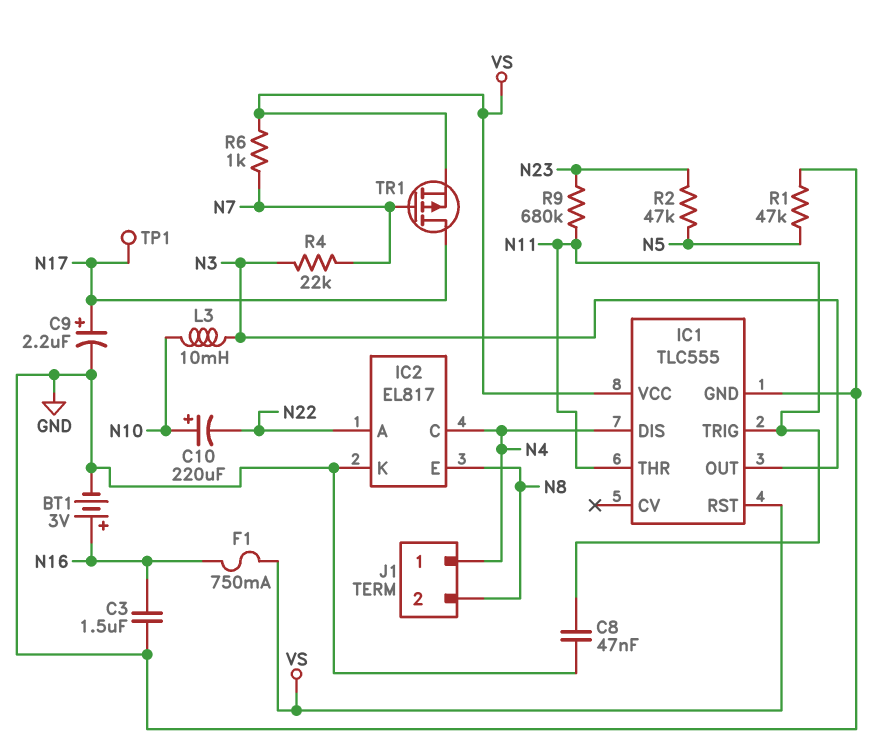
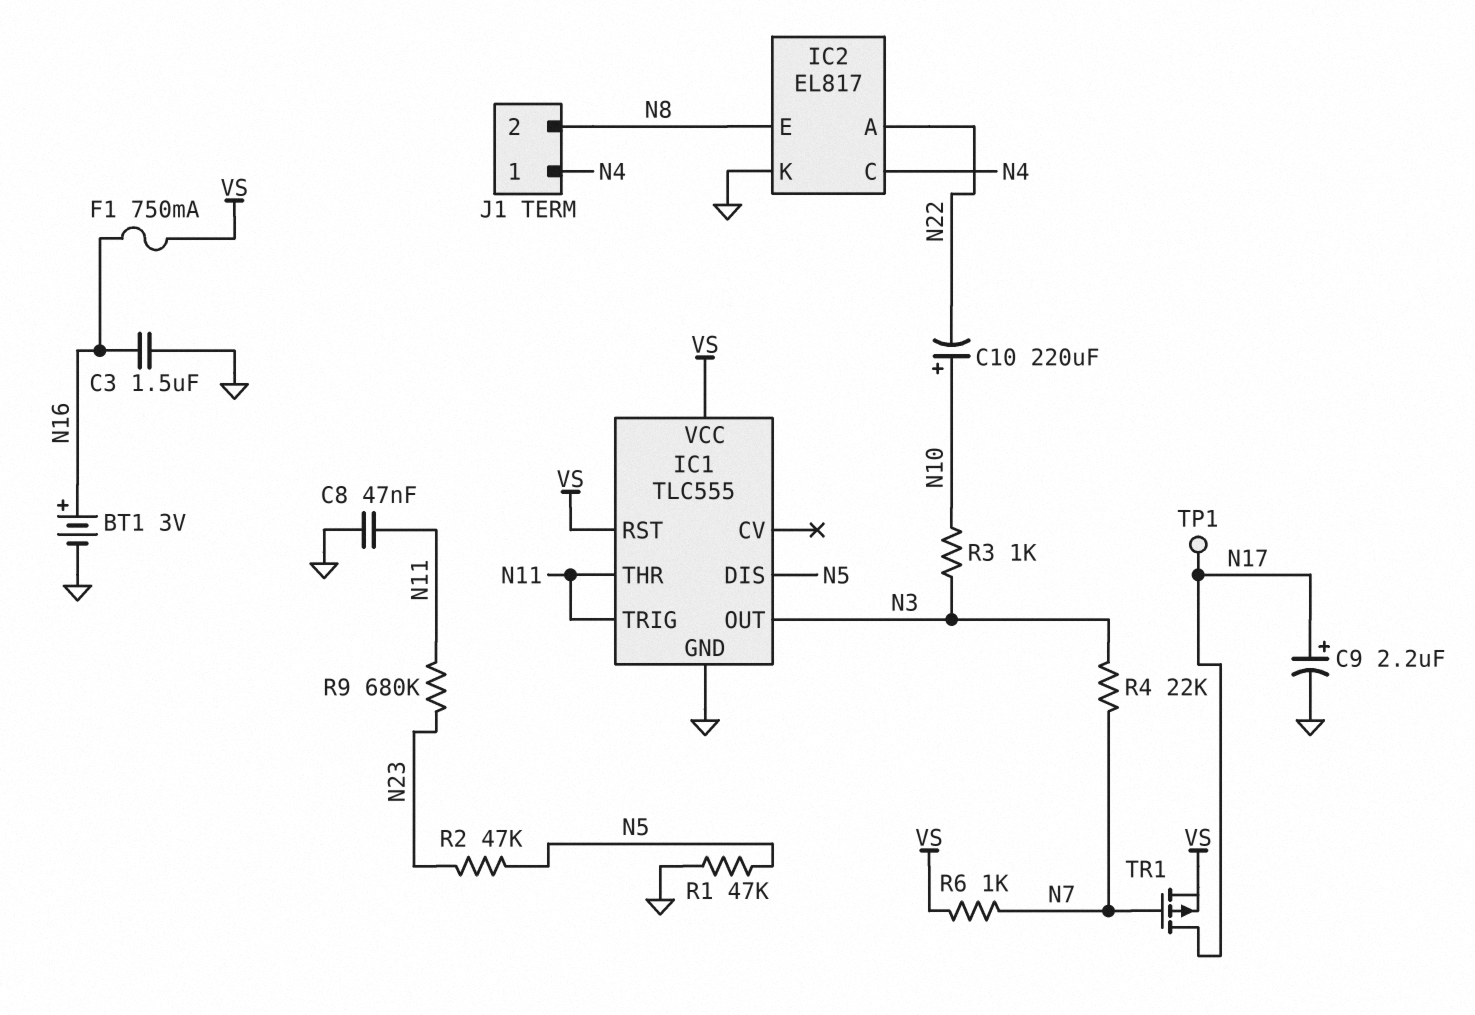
IC1 pin DIS: N4 -> N5
L3: 10mH (N3, N10) -> none
R3: none -> 1k (N3, N10)

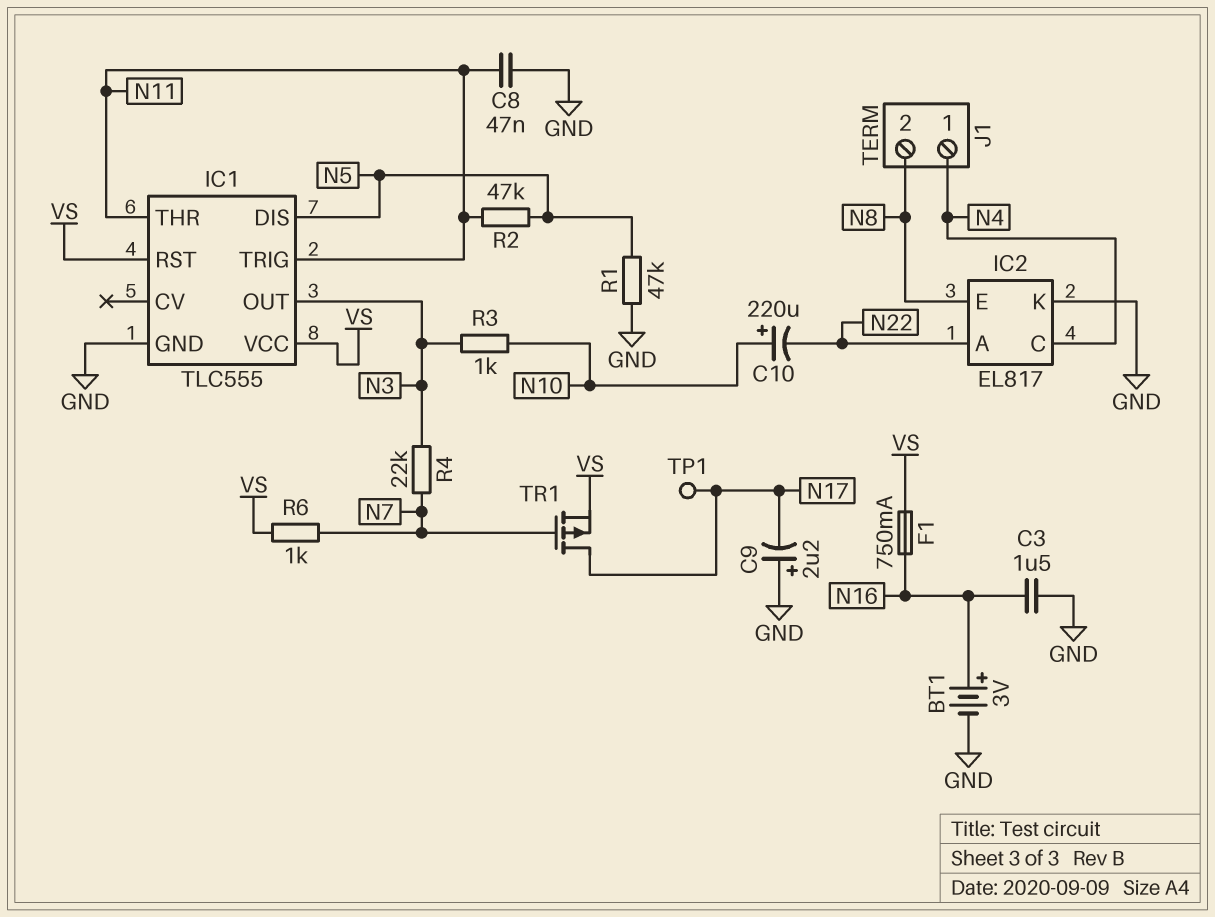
C9: 2.2uF (plus N17, minus GND) -> 2.2uF (plus GND, minus N17)
R2: 47k (N5, N23) -> 47k (N5, N11)
R9: 680k (N11, N23) -> none

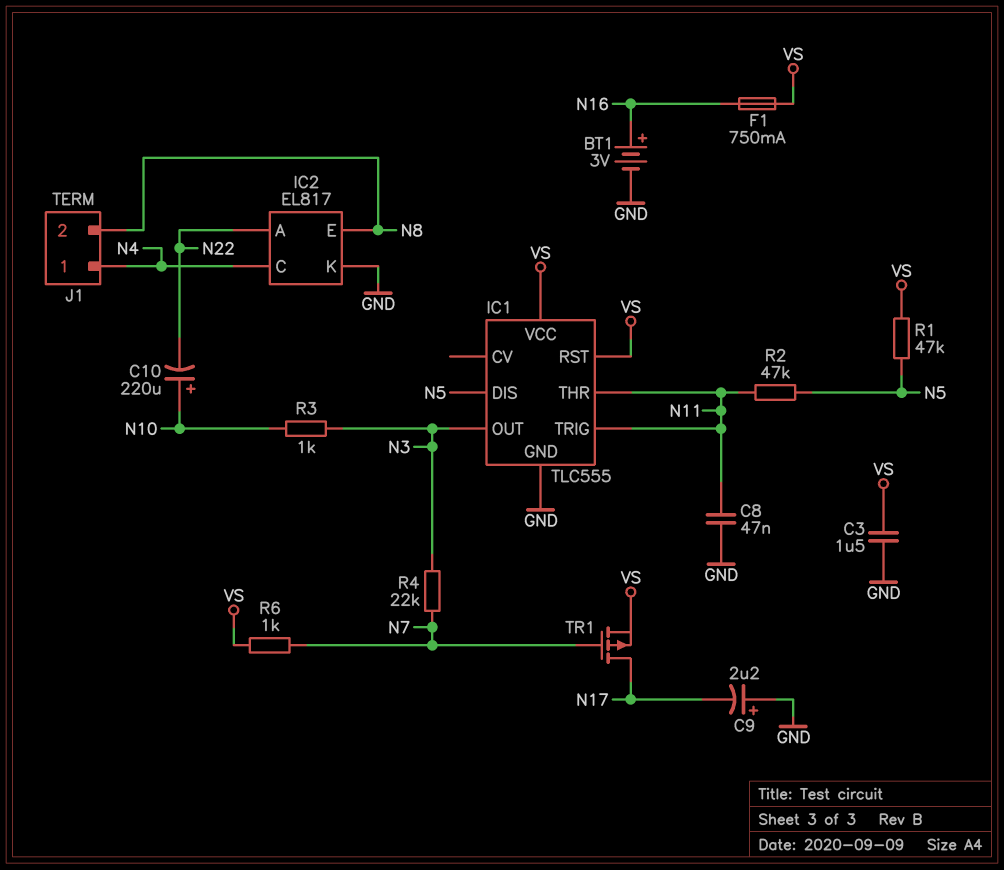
C3: 1.5uF (GND, N16) -> 1.5uF (GND, VS)
R1: 47k (GND, N5) -> 47k (N5, VS)
TP1: test point (N17) -> none

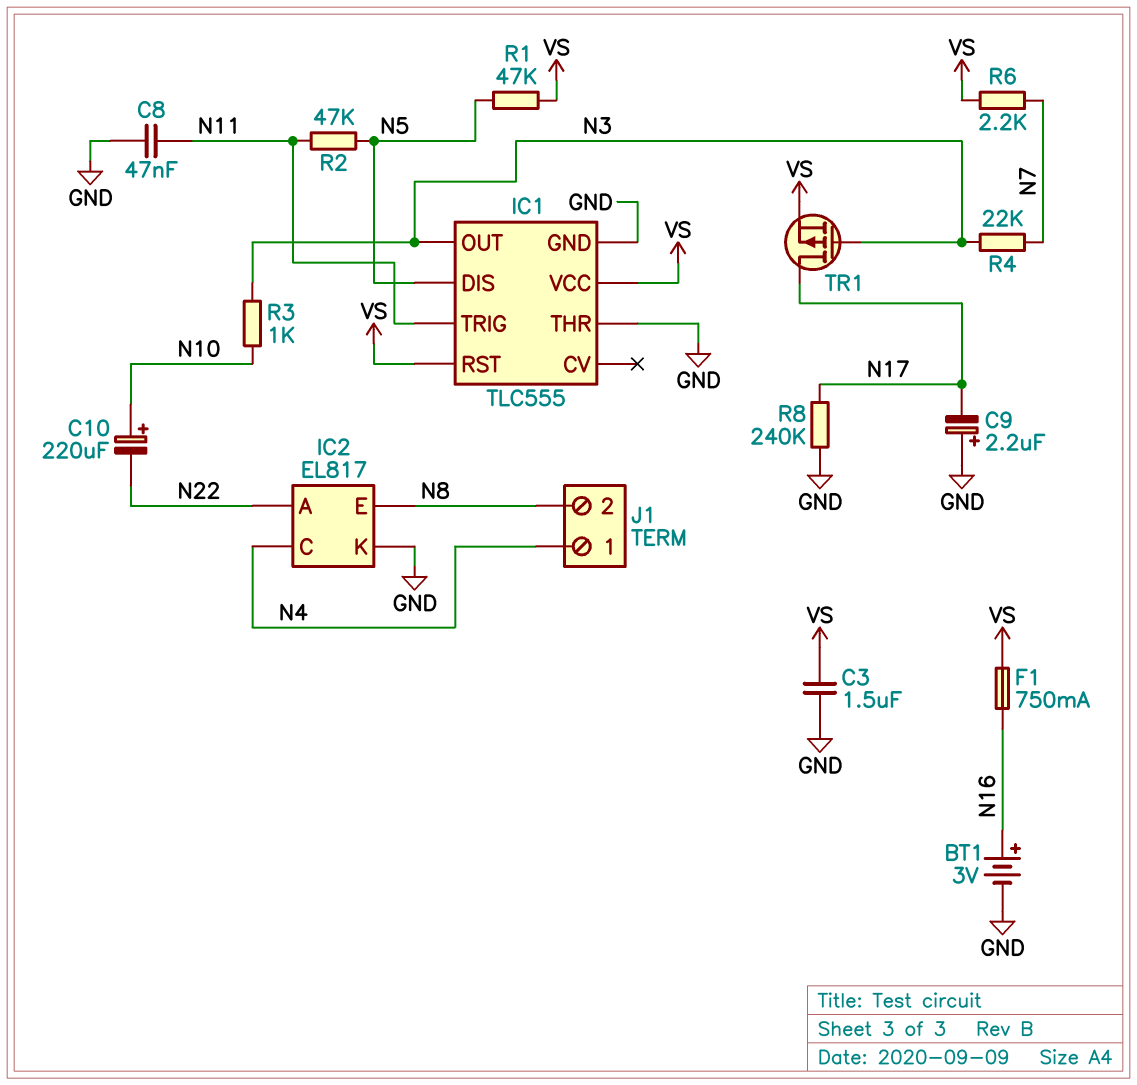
IC1 pin THR: N11 -> GND
R6: 1k (N7, VS) -> 2.2k (N7, VS)
R8: none -> 240k (GND, N17)
TR1: PMOS (G N7, D N17, S VS) -> PMOS (G N3, D N17, S VS)

